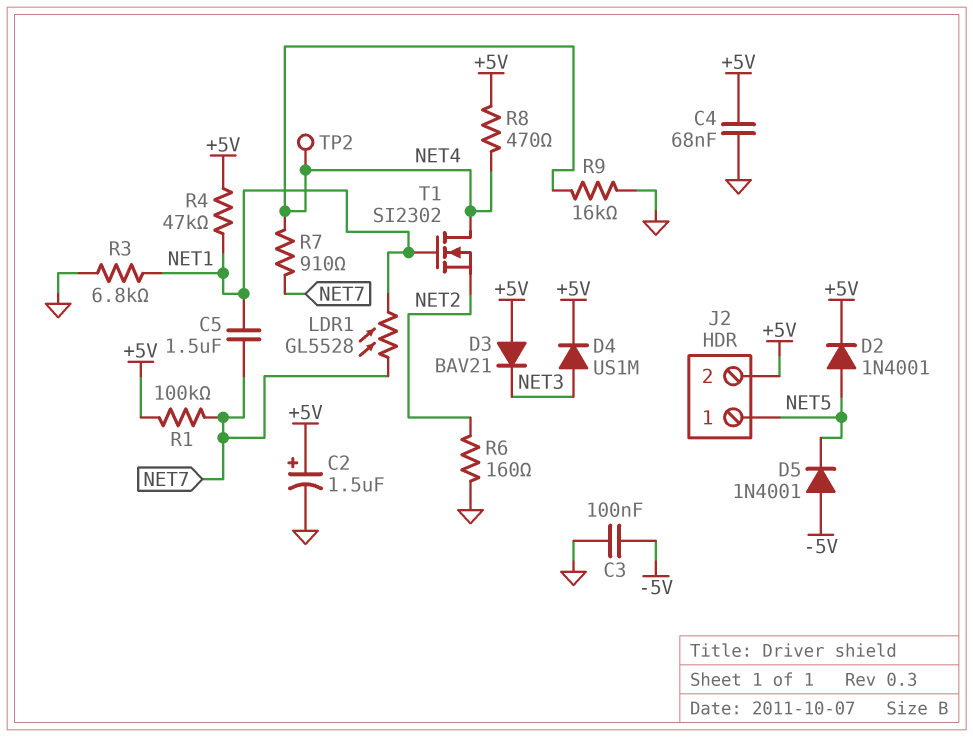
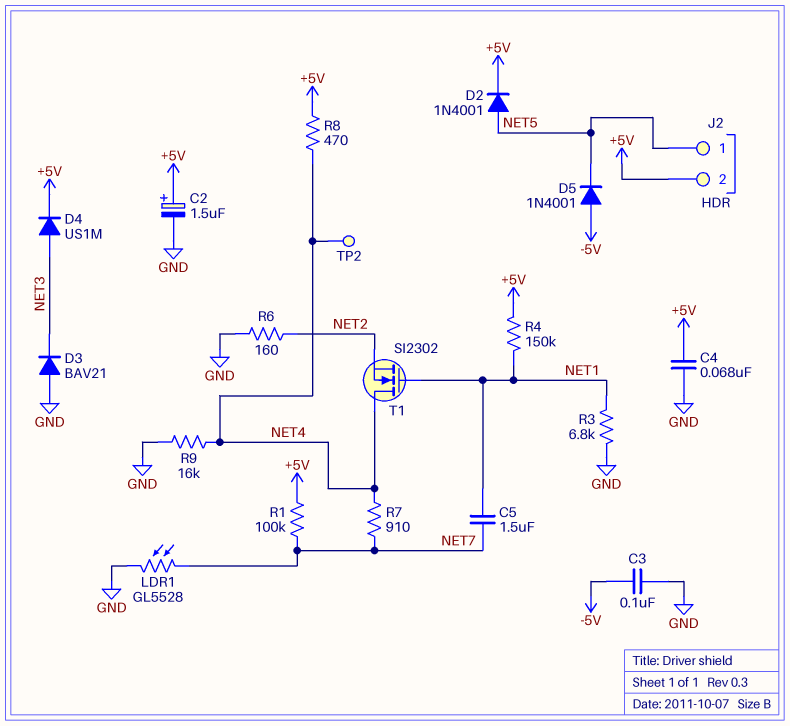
D3: diode BAV21 (A +5V, K NET3) -> diode BAV21 (A GND, K NET3)
LDR1: GL5528 (NET1, NET7) -> GL5528 (GND, NET7)
R4: 47k (+5V, NET1) -> 150k (+5V, NET1)

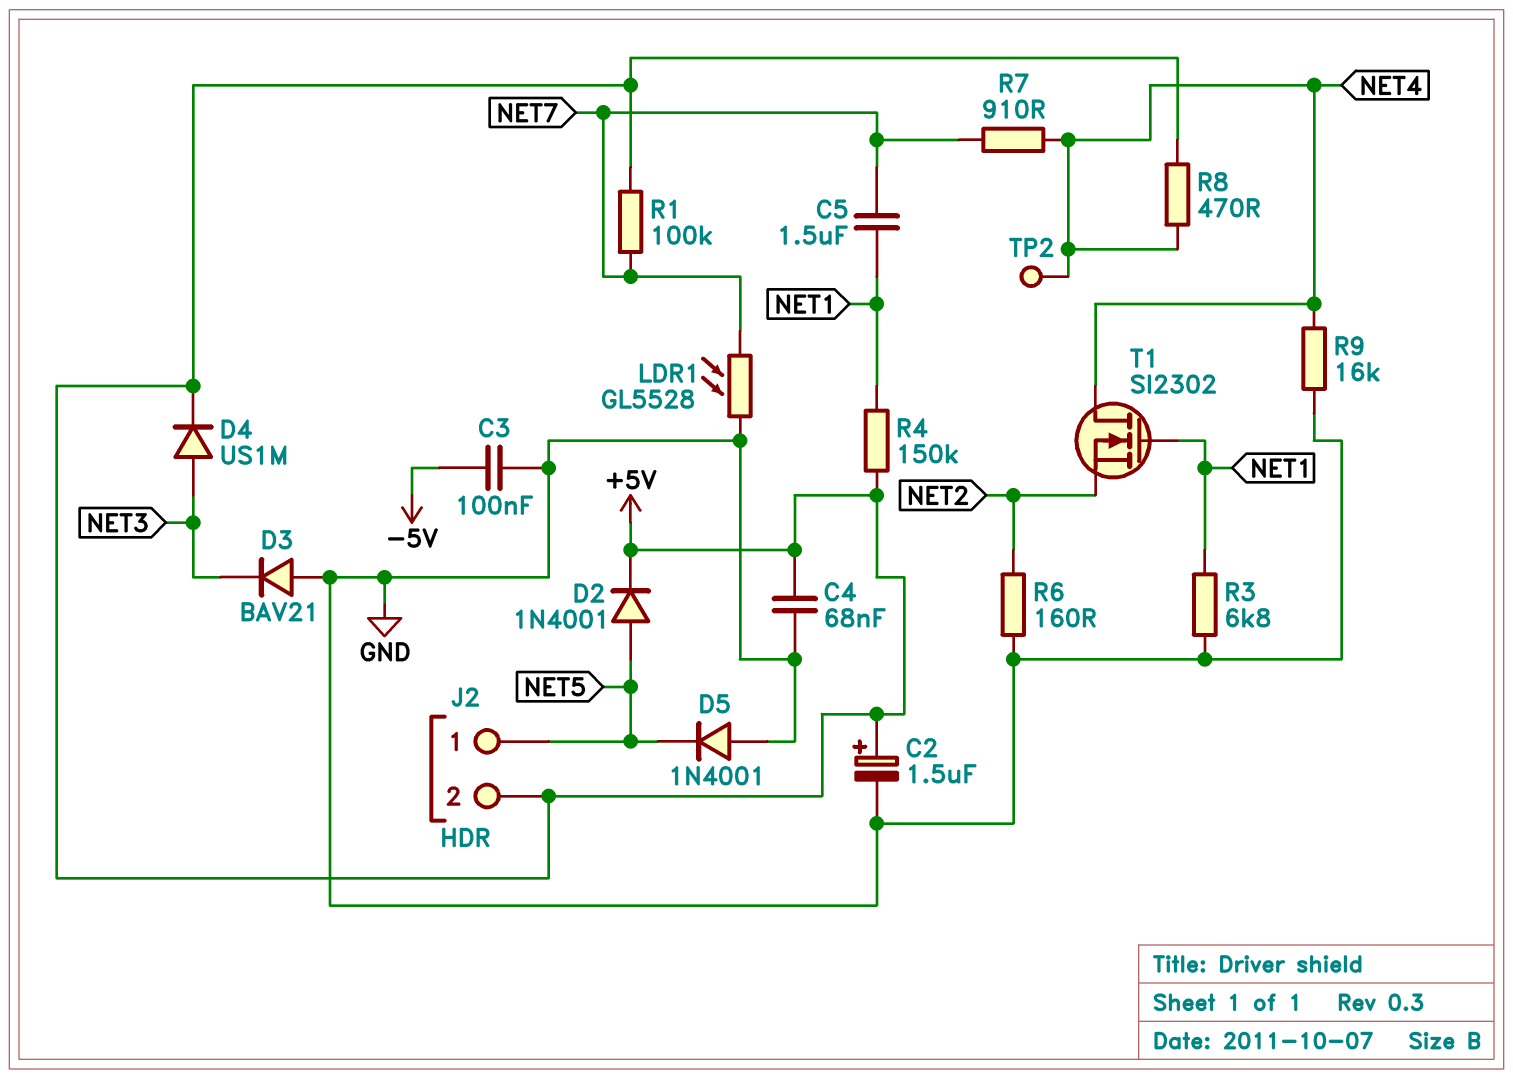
D5: diode 1N4001 (A -5V, K NET5) -> diode 1N4001 (A GND, K NET5)

